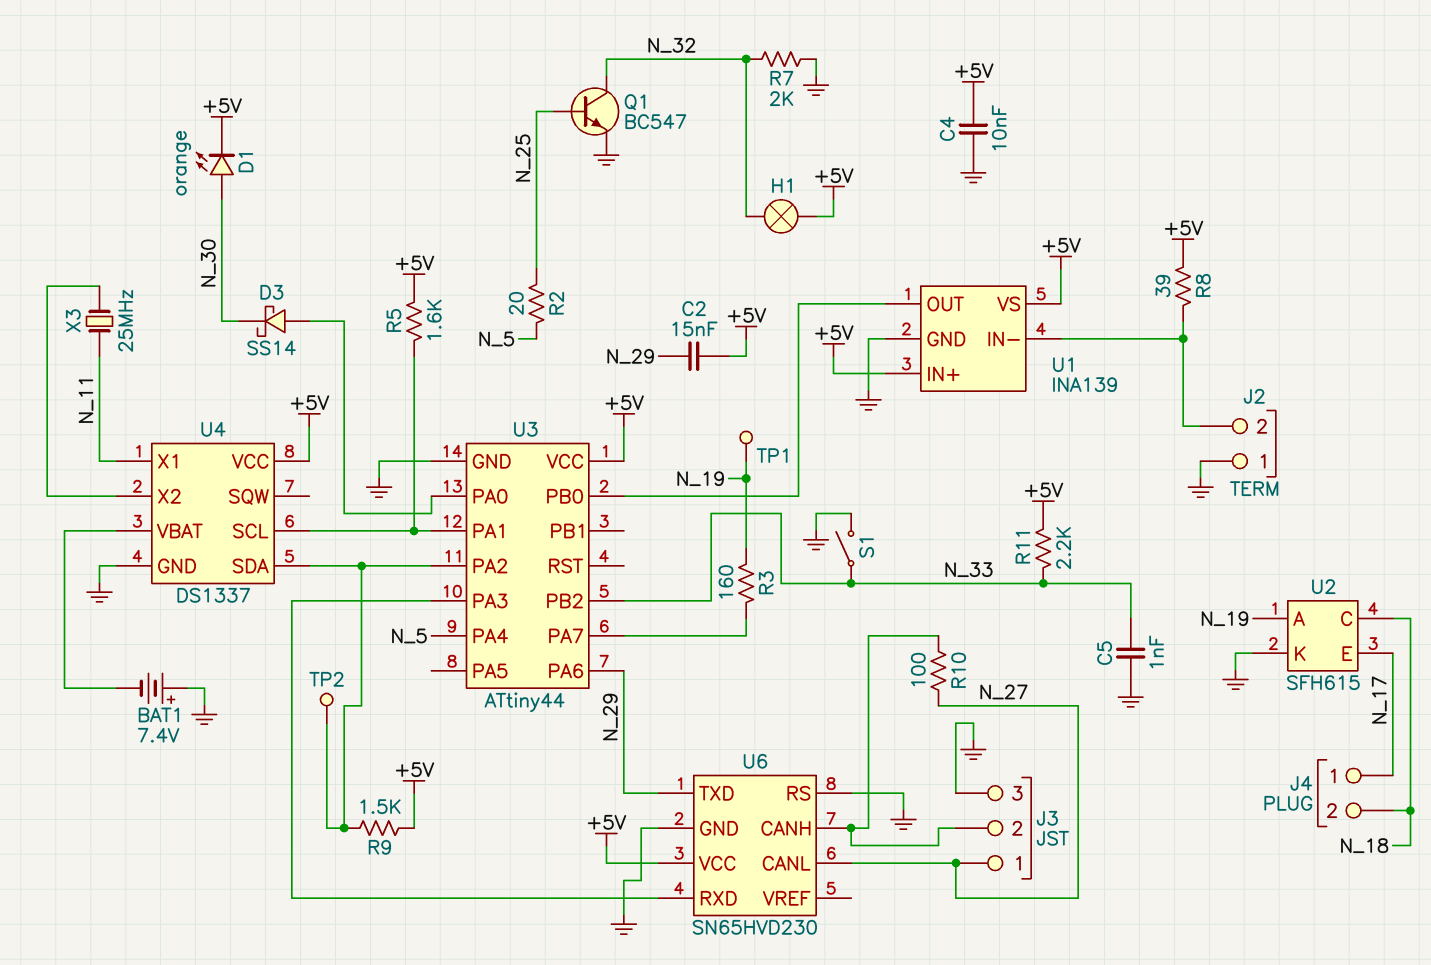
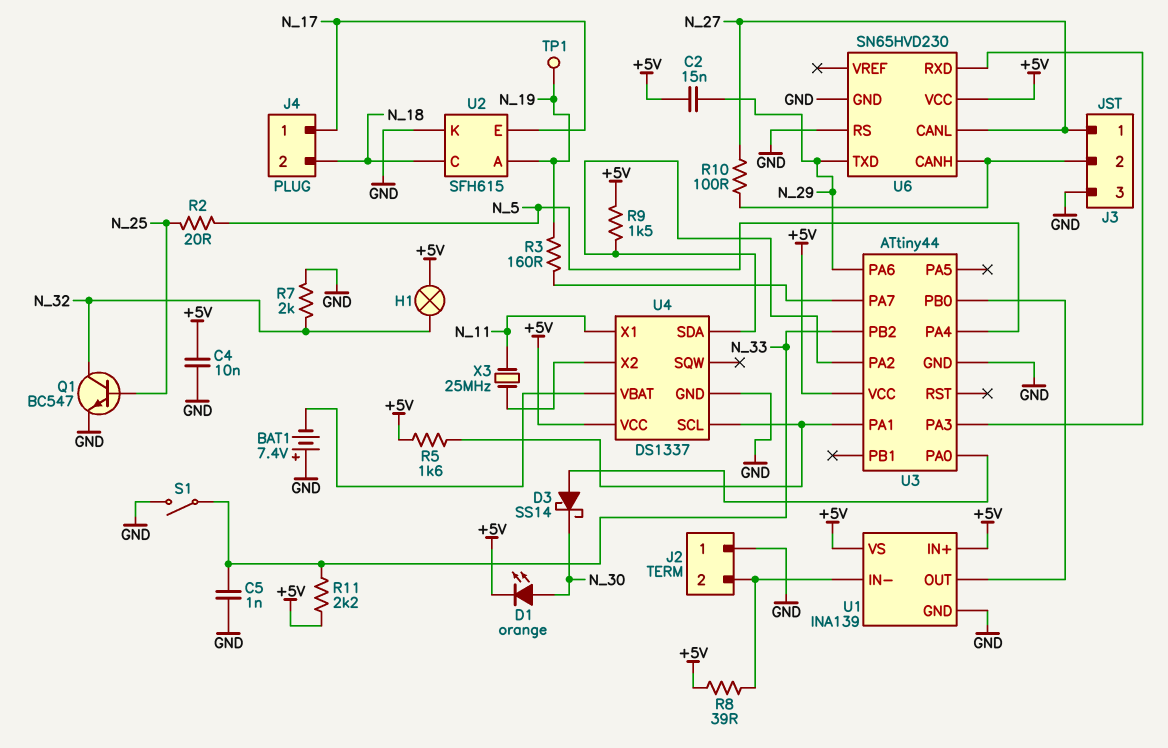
TP2: test point (U3/PA2) -> none

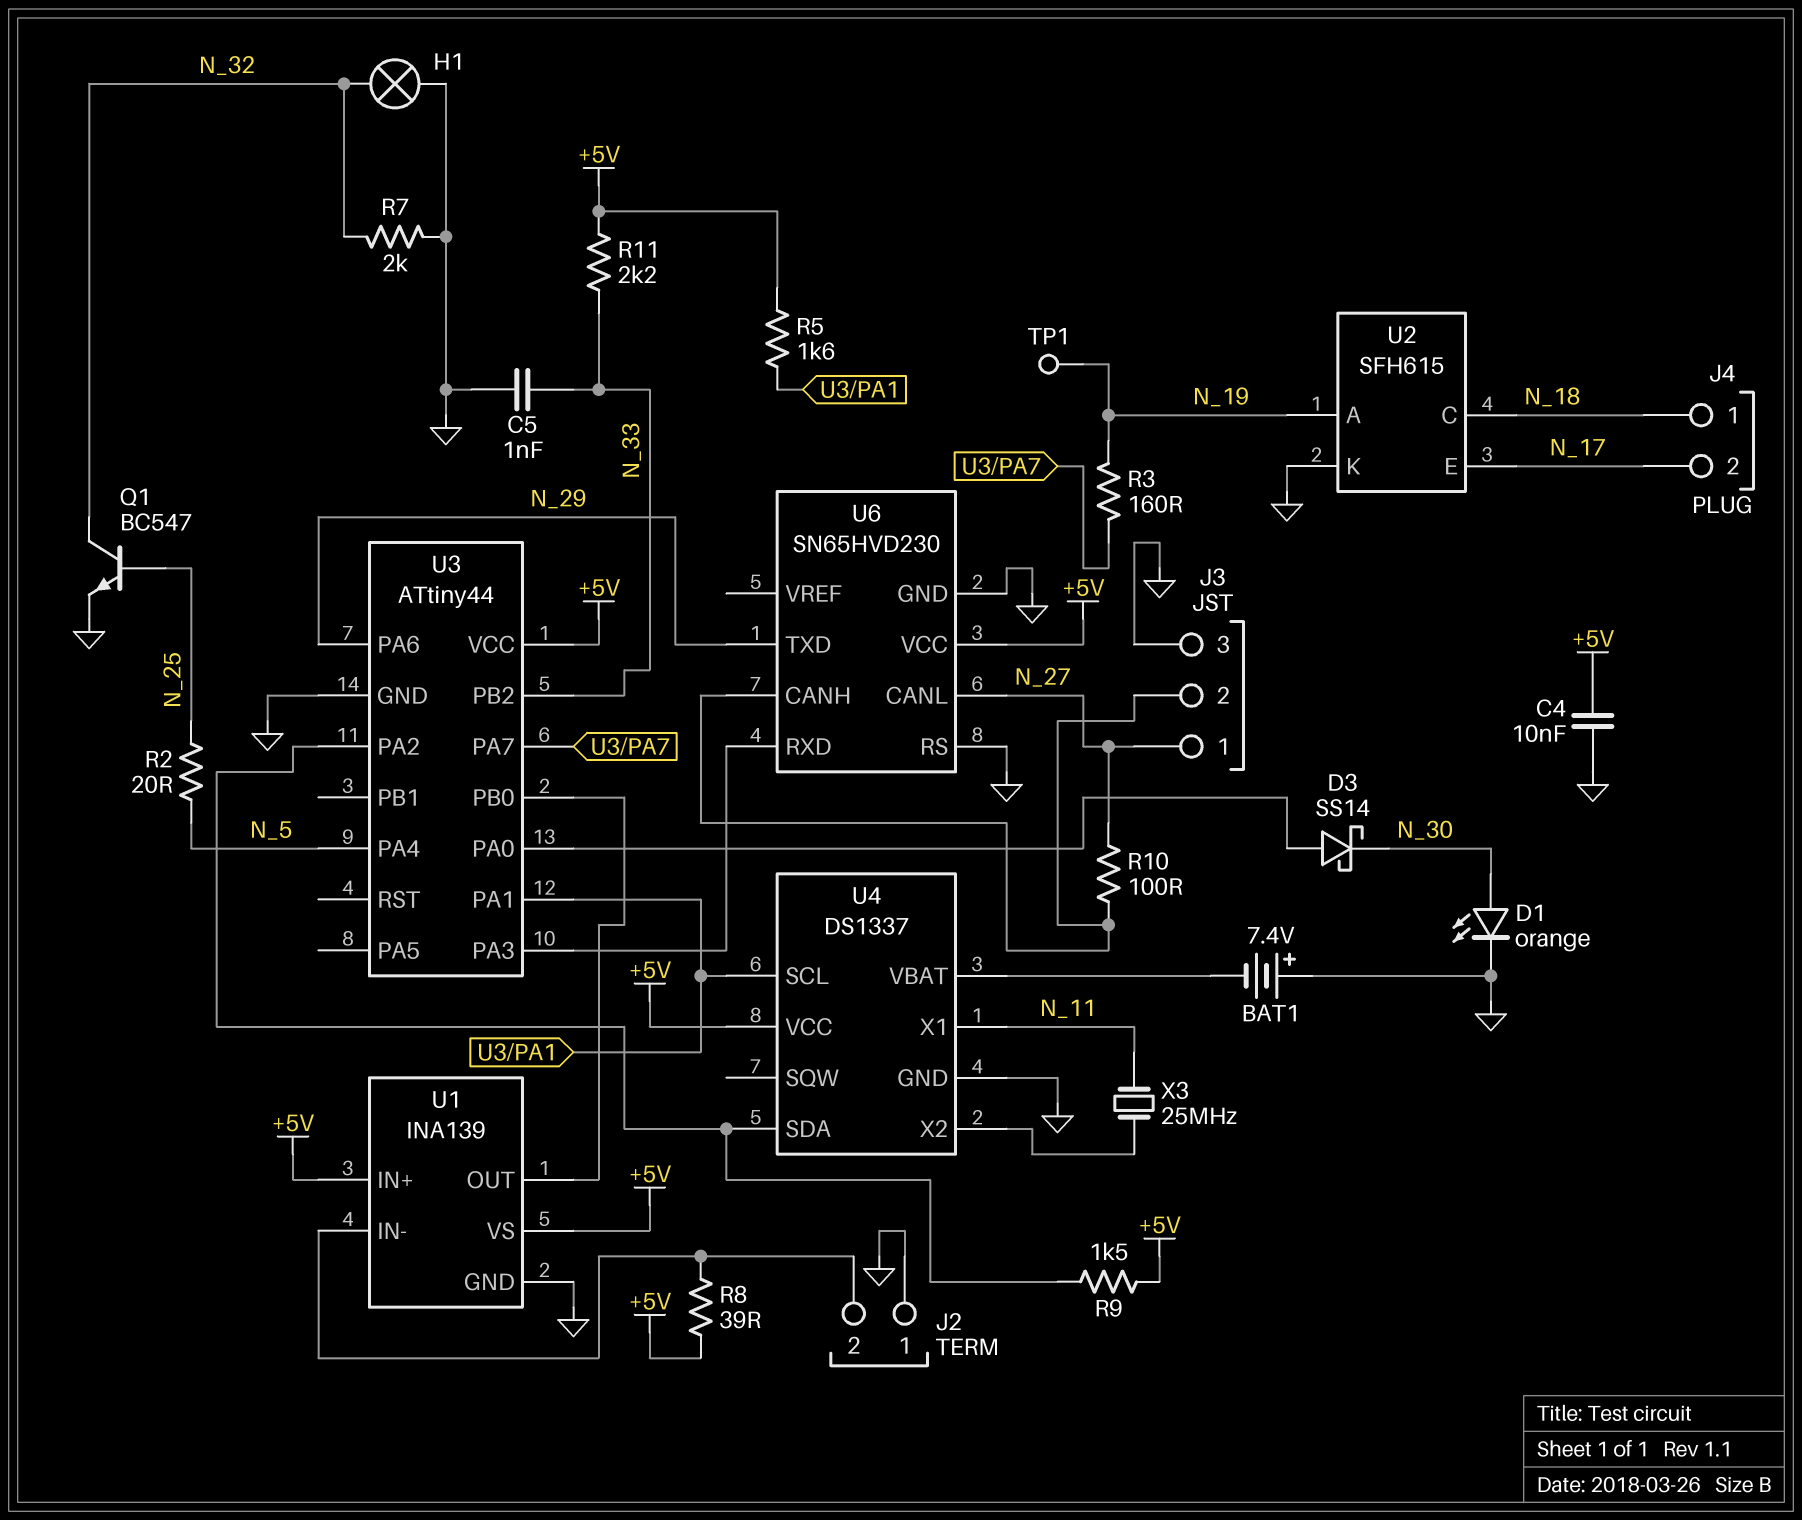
C2: 15nF (+5V, N_29) -> none
D1: LED orange (A N_30, K +5V) -> LED orange (A N_30, K GND)
H1: lamp (+5V, N_32) -> lamp (GND, N_32)
J4 pin 1: N_17 -> N_18
J4 pin 2: N_18 -> N_17
S1: switch (GND, N_33) -> none

